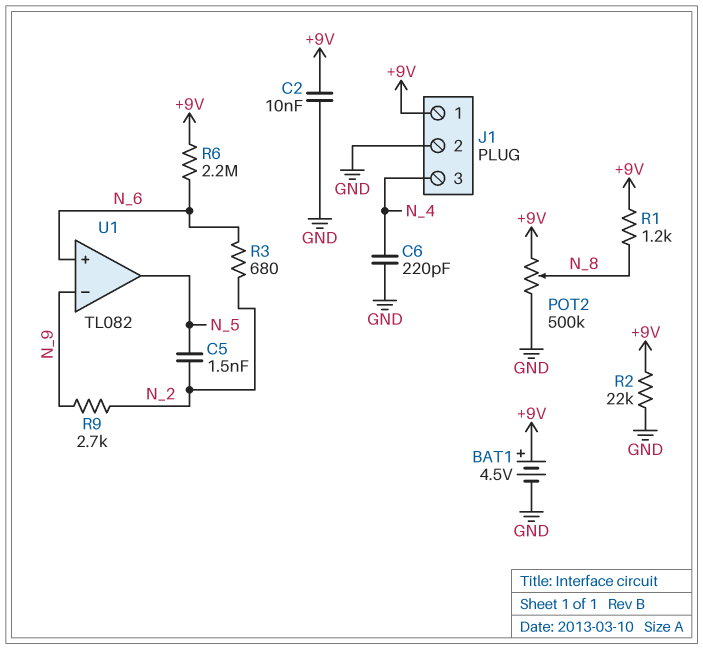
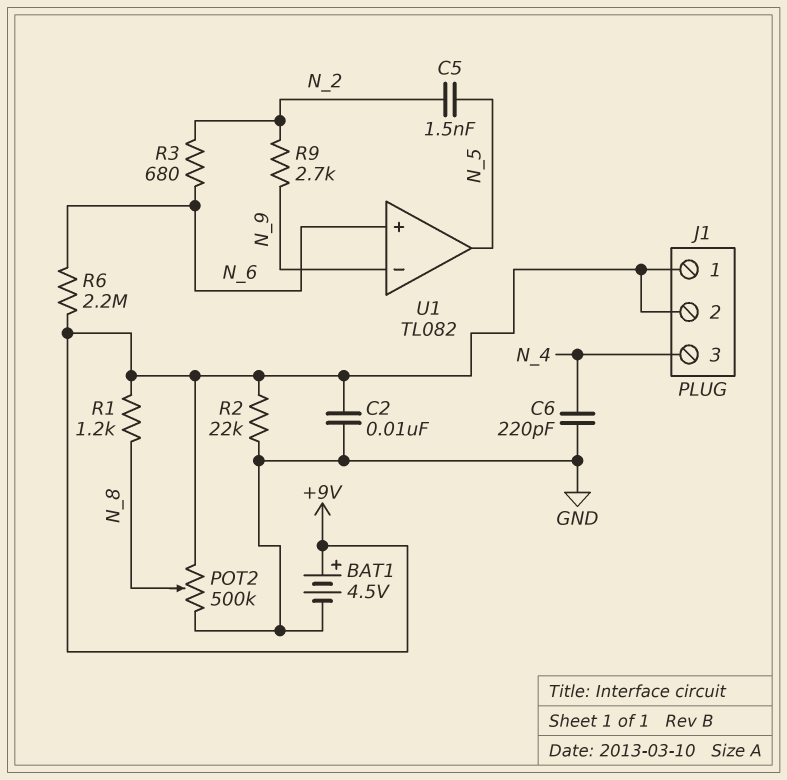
J1 pin 2: GND -> +9V

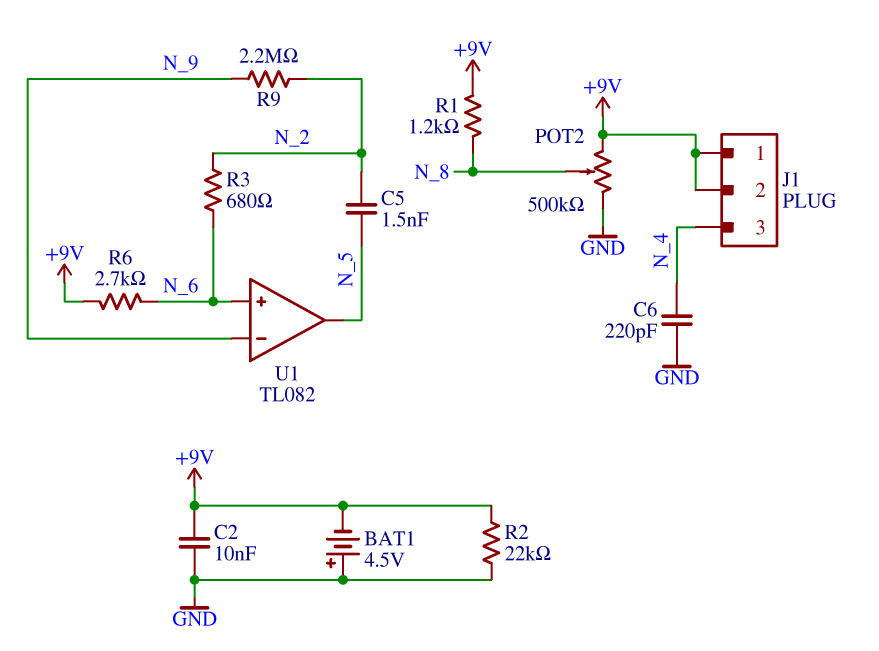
BAT1: 4.5V (plus +9V, minus GND) -> 4.5V (plus GND, minus +9V)
R6: 2.2M (+9V, N_6) -> 2.7k (+9V, N_6)
R9: 2.7k (N_2, N_9) -> 2.2M (N_2, N_9)

